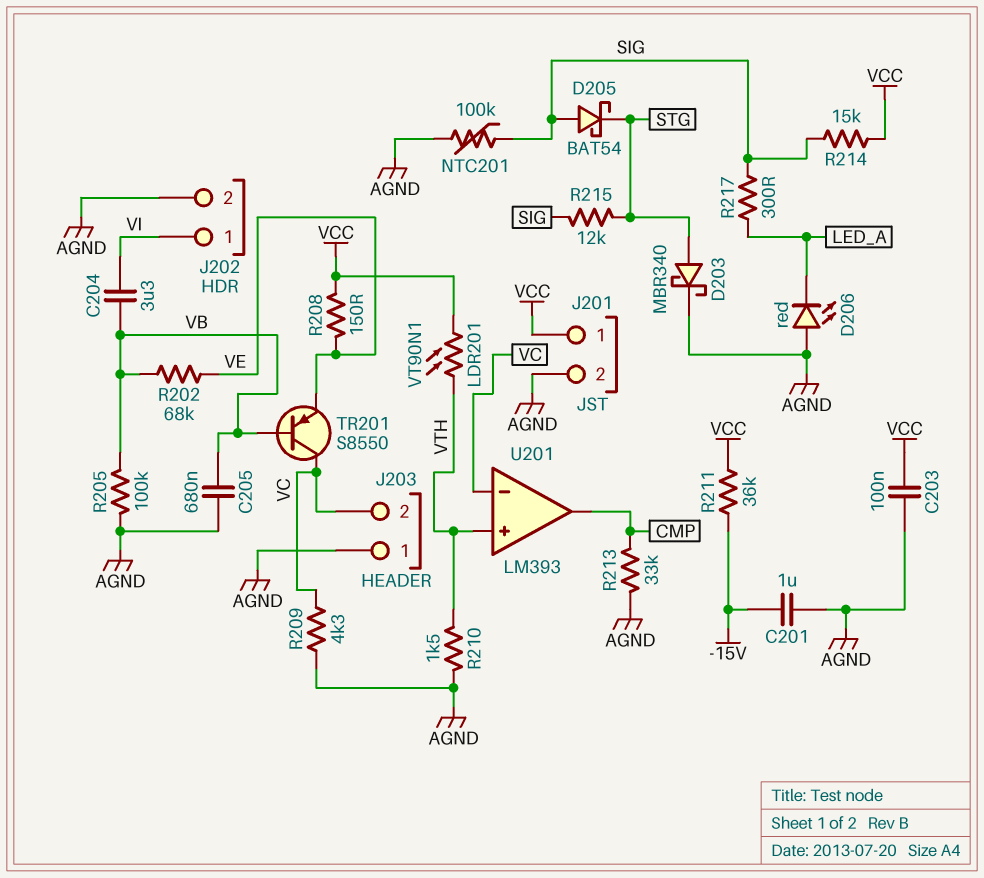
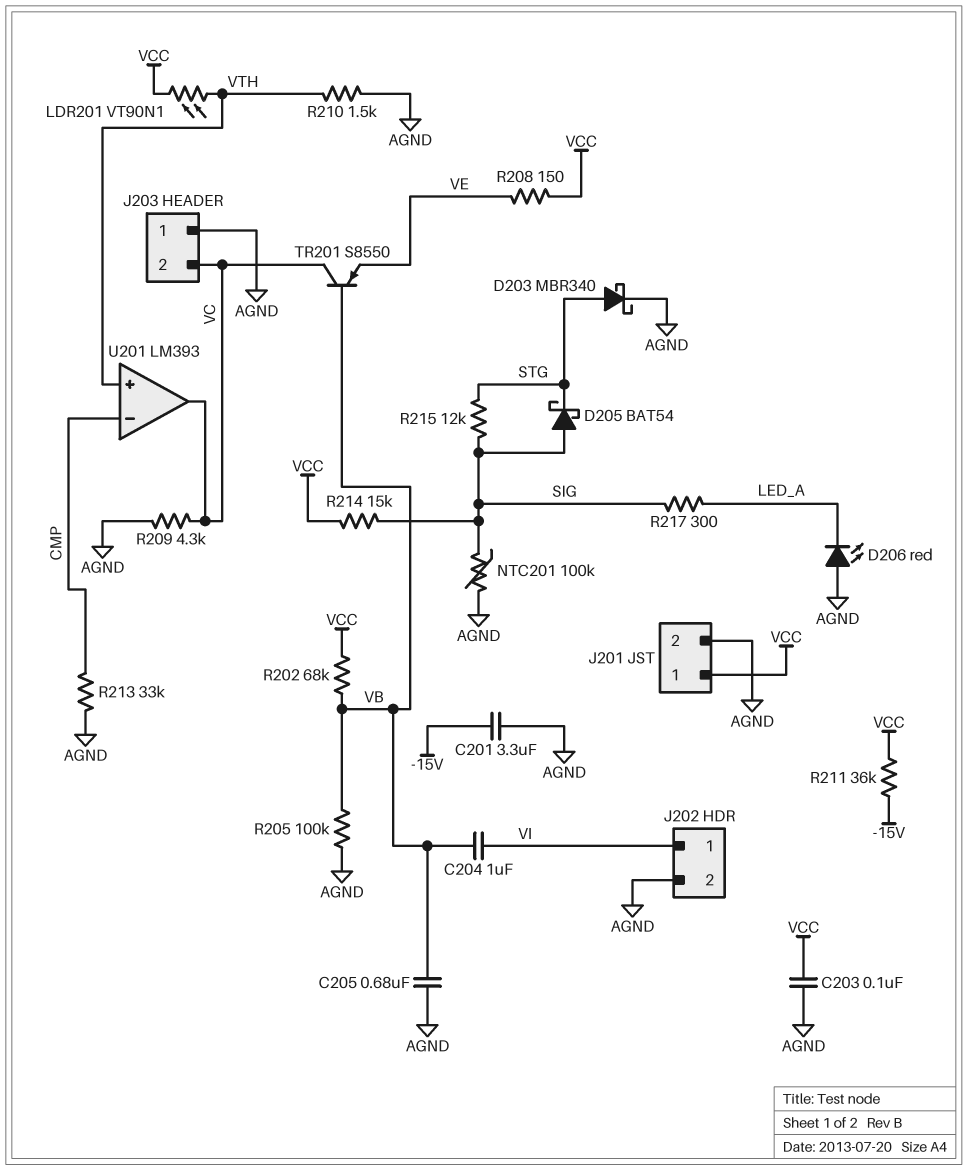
C201: 1uF (-15V, AGND) -> 3.3uF (-15V, AGND)
C204: 3.3uF (VB, VI) -> 1uF (VB, VI)
R202: 68k (VB, VE) -> 68k (VB, VCC)
U201 pin in-: VC -> CMP
U201 pin out: CMP -> VC

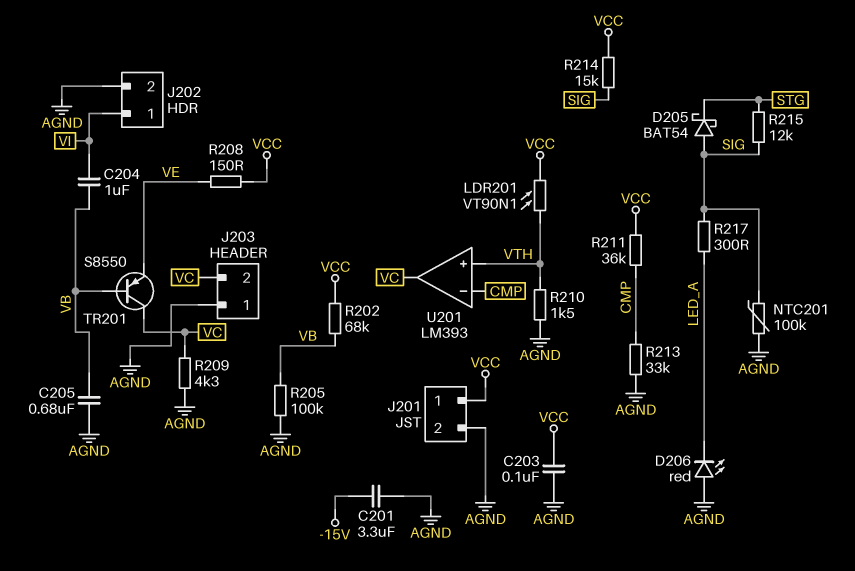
D203: schottky MBR340 (A STG, K AGND) -> none
R211: 36k (-15V, VCC) -> 36k (CMP, VCC)

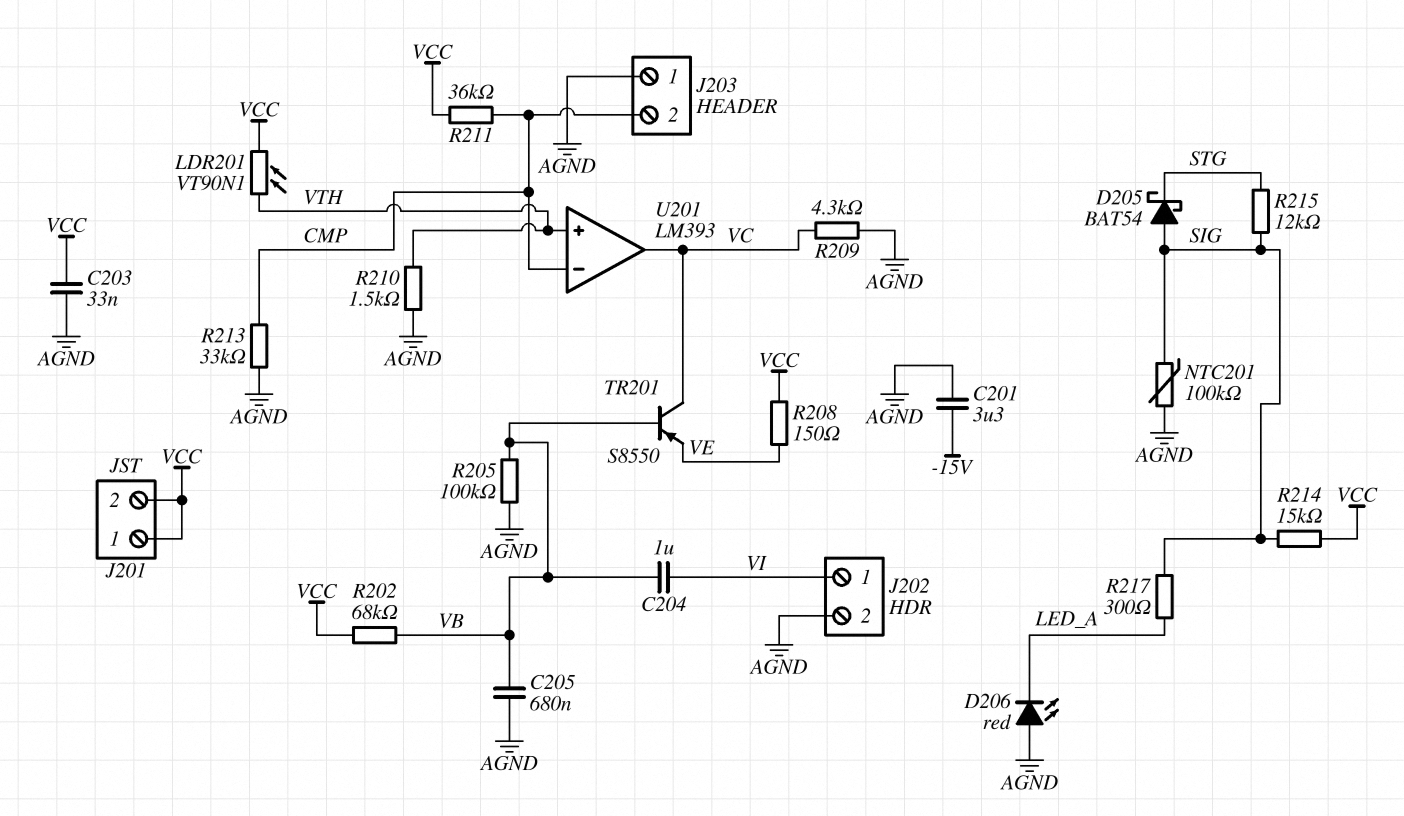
C203: 100nF (AGND, VCC) -> 33nF (AGND, VCC)
J201 pin 2: AGND -> VCC
J203 pin 2: VC -> CMP

